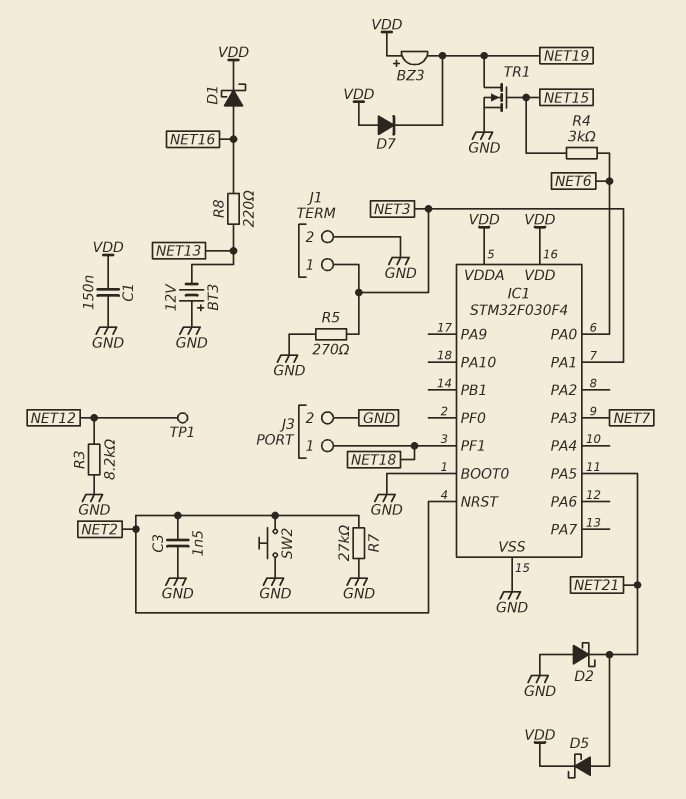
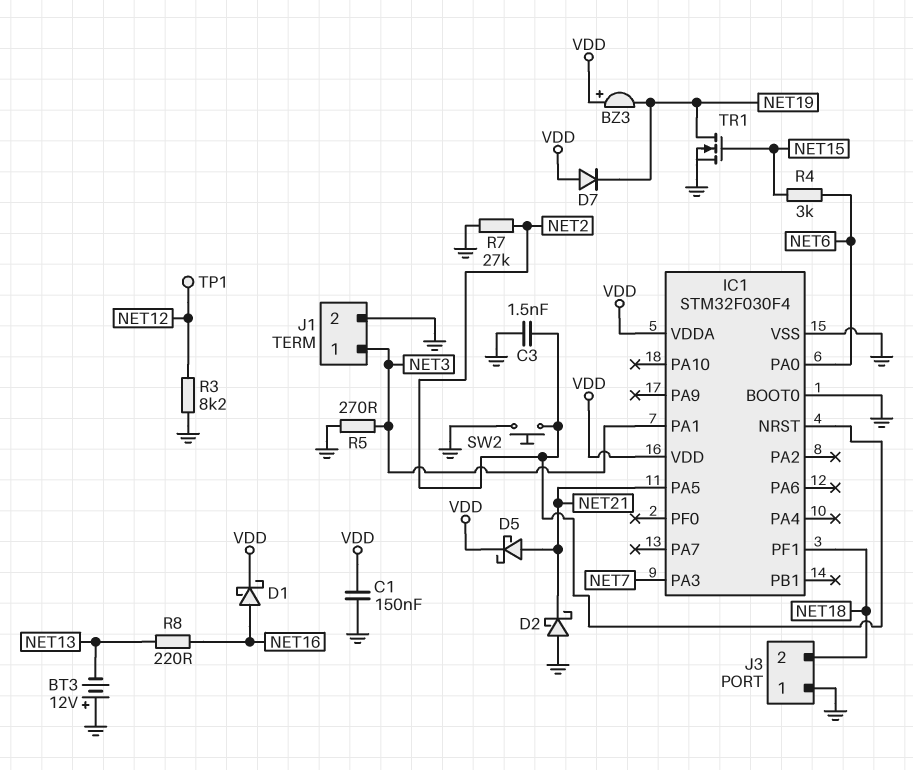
J3 pin 1: NET18 -> GND
J3 pin 2: GND -> NET18

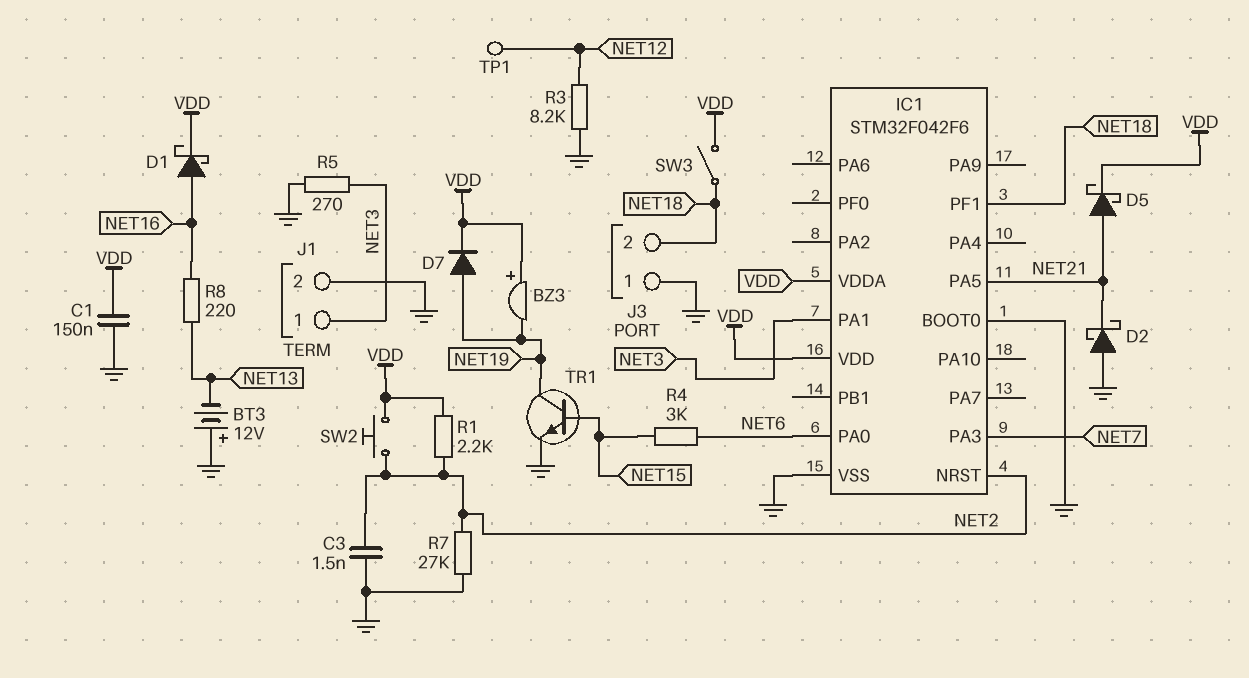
D7: diode (A VDD, K NET19) -> diode (A NET19, K VDD)
IC1: STM32F030F4 -> STM32F042F6
R1: none -> 2.2k (NET2, VDD)
SW2: button (GND, NET2) -> button (NET2, VDD)
SW3: none -> switch (NET18, VDD)
TR1: NMOS (G NET15, D NET19, S GND) -> NPN (B NET15, C NET19, E GND)

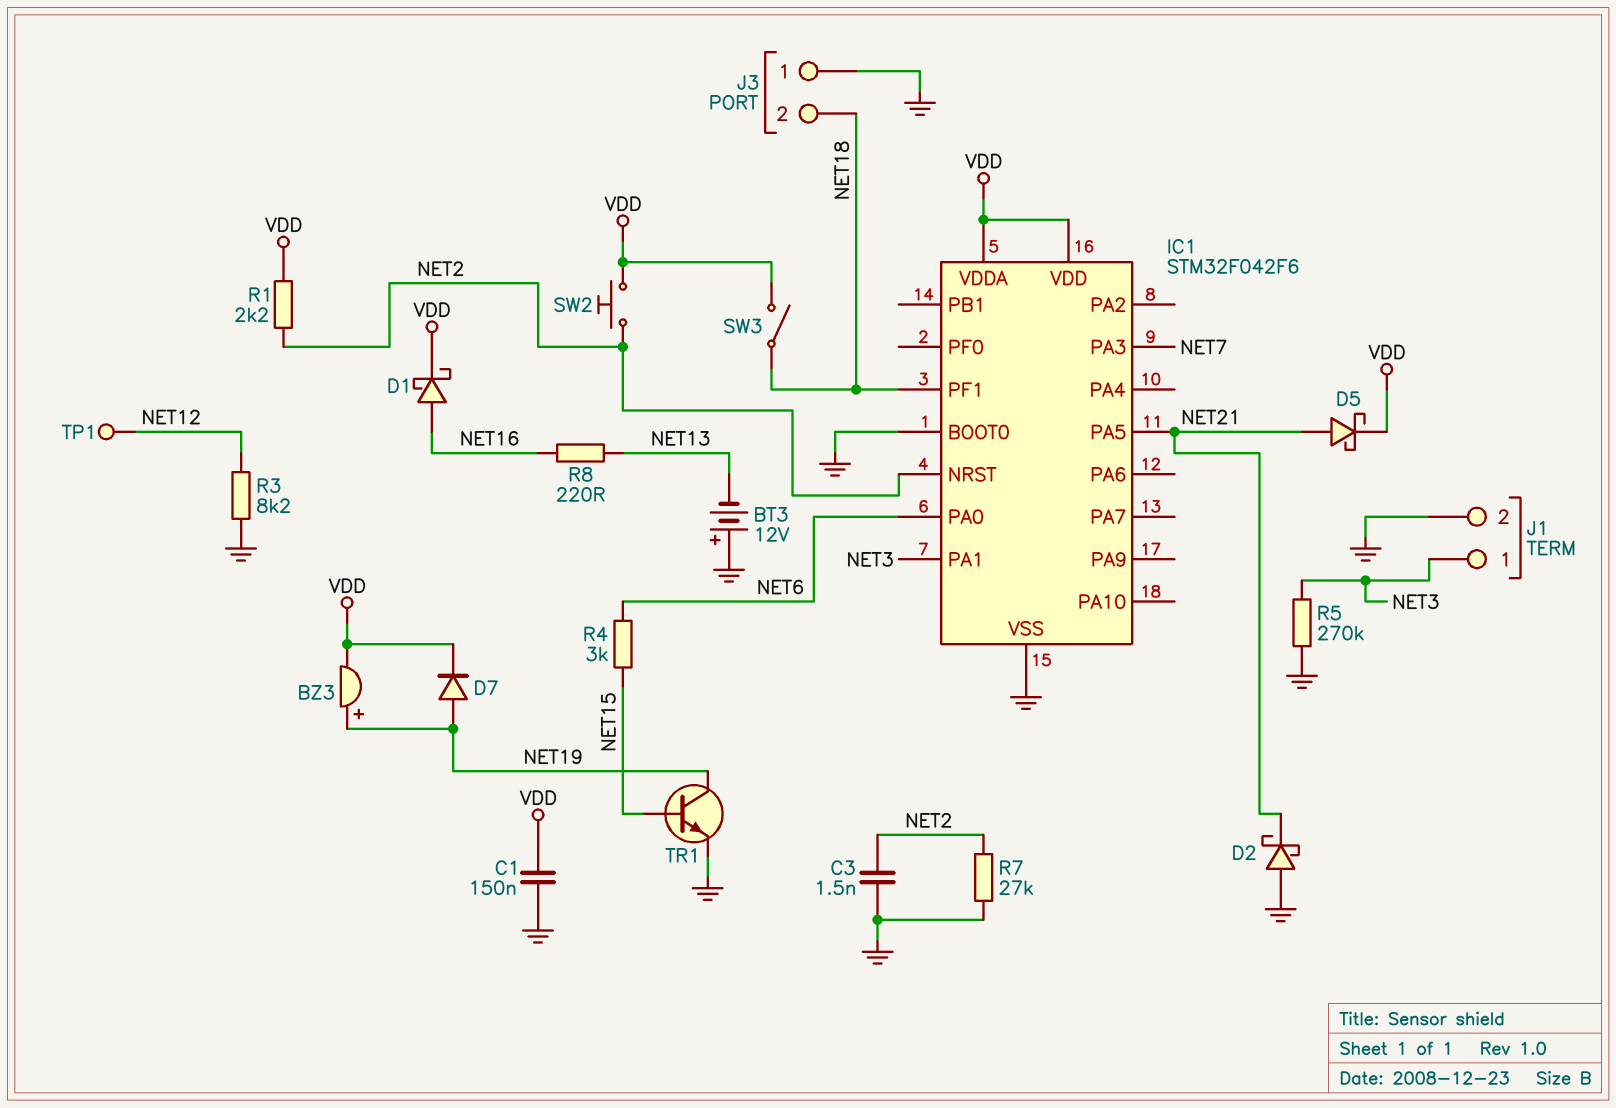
BZ3: buzzer (plus VDD, minus NET19) -> buzzer (plus NET19, minus VDD)
R5: 270 (GND, NET3) -> 270k (GND, NET3)

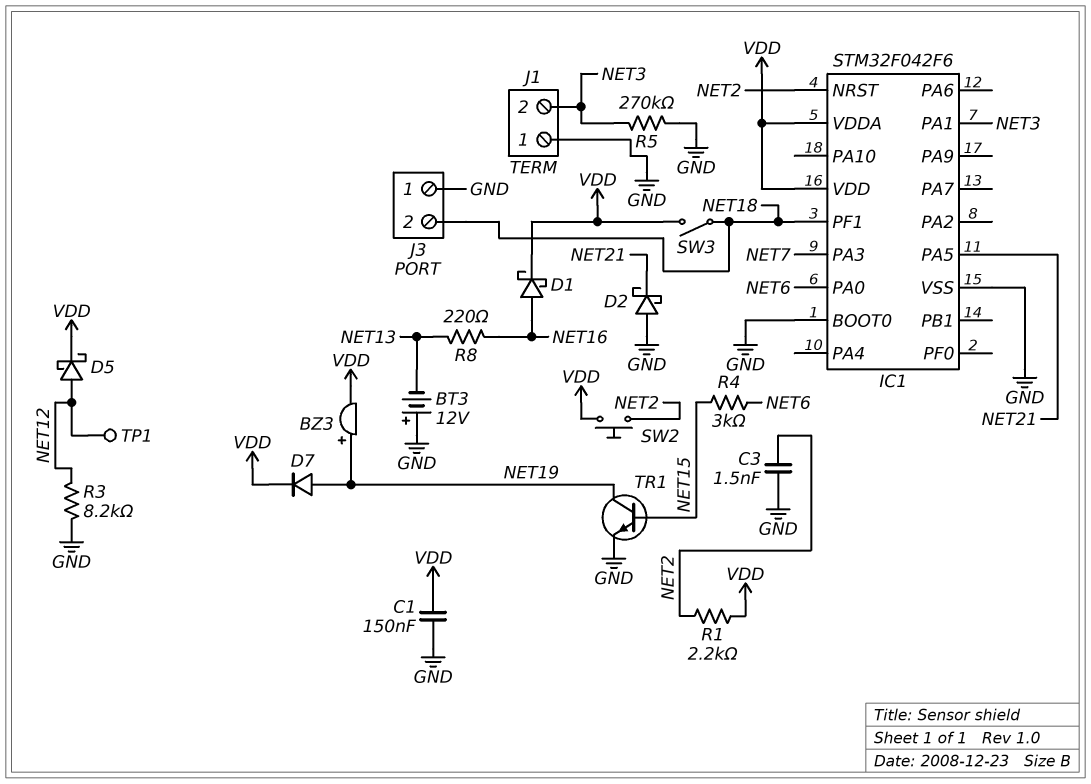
D5: schottky (A NET21, K VDD) -> schottky (A NET12, K VDD)
J1 pin 1: NET3 -> GND
J1 pin 2: GND -> NET3
R7: 27k (GND, NET2) -> none

